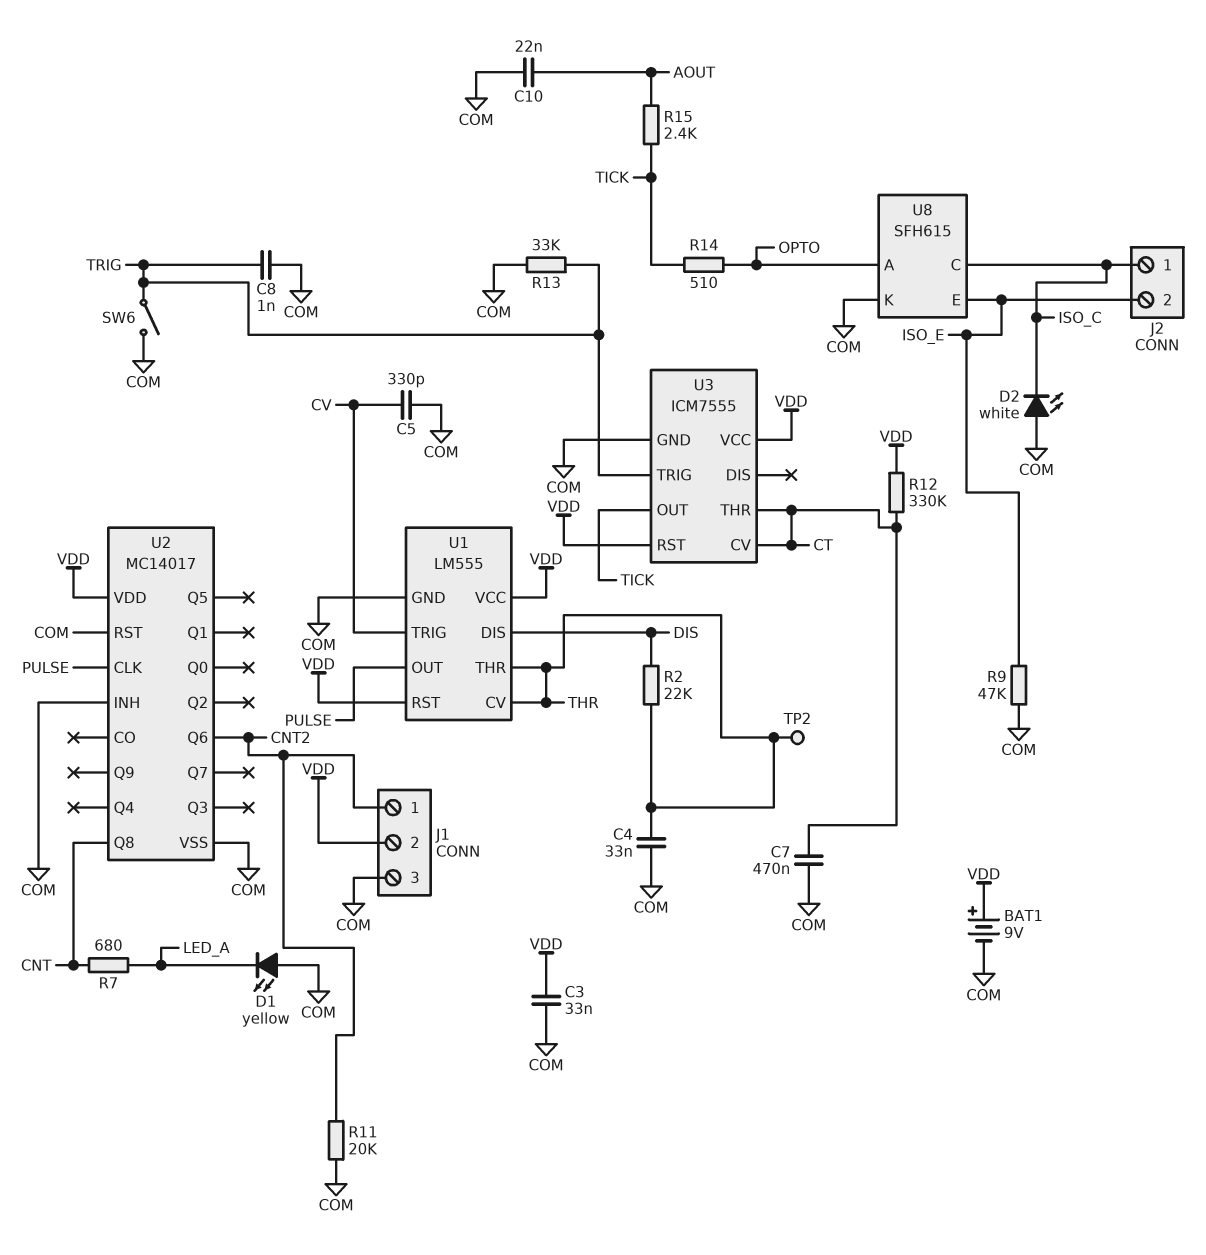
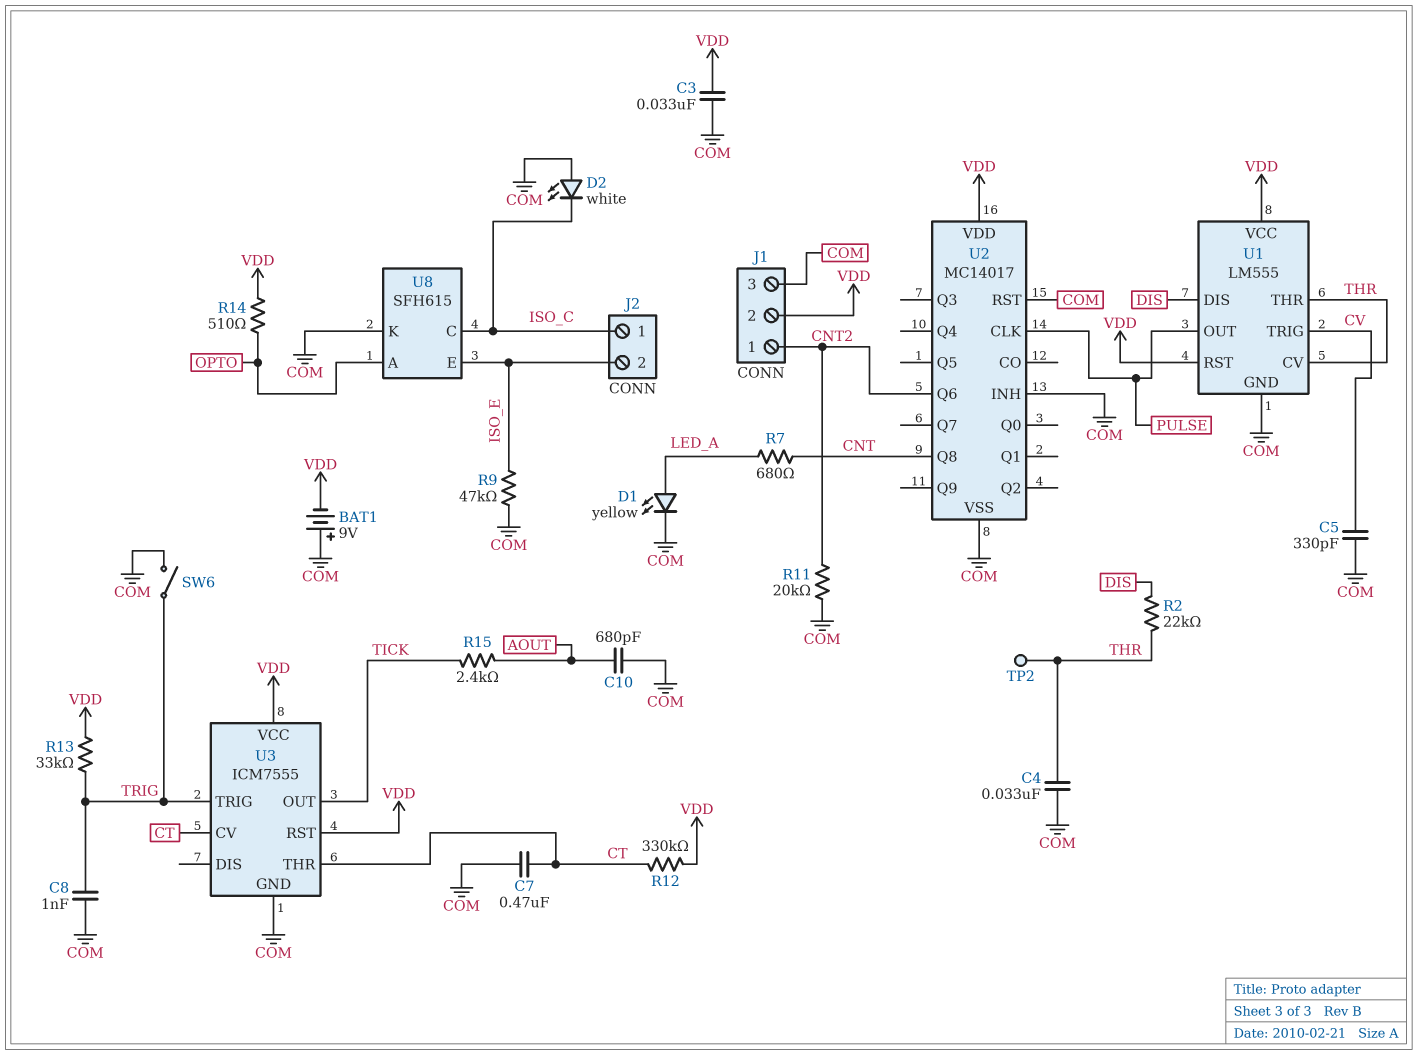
BAT1: 9V (plus VDD, minus COM) -> 9V (plus COM, minus VDD)
C10: 22nF (AOUT, COM) -> 680pF (AOUT, COM)
D1: LED yellow (A COM, K LED_A) -> LED yellow (A LED_A, K COM)
R13: 33k (COM, TRIG) -> 33k (TRIG, VDD)
R14: 510 (OPTO, TICK) -> 510 (OPTO, VDD)

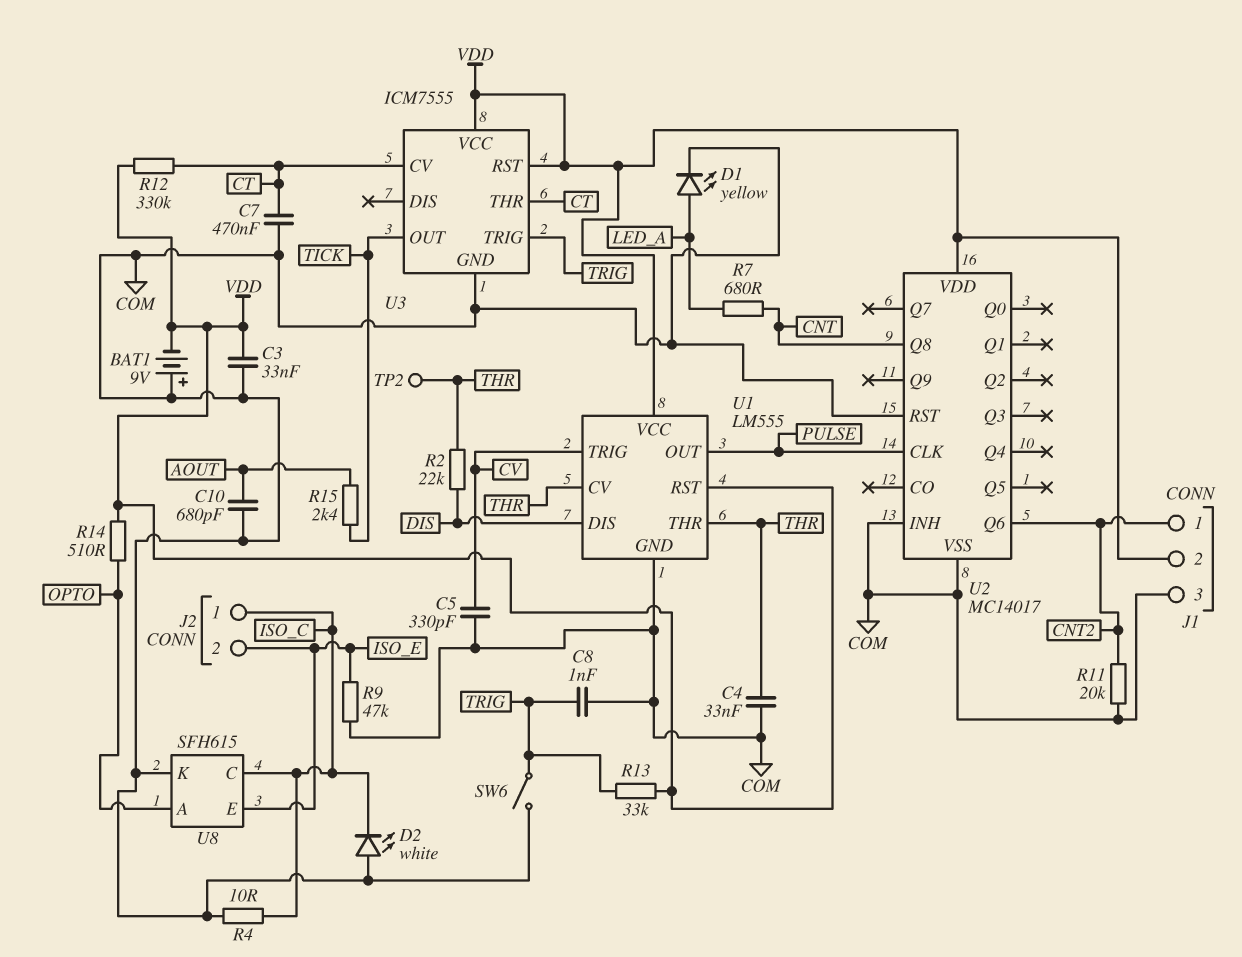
R4: none -> 10 (COM, ISO_C)

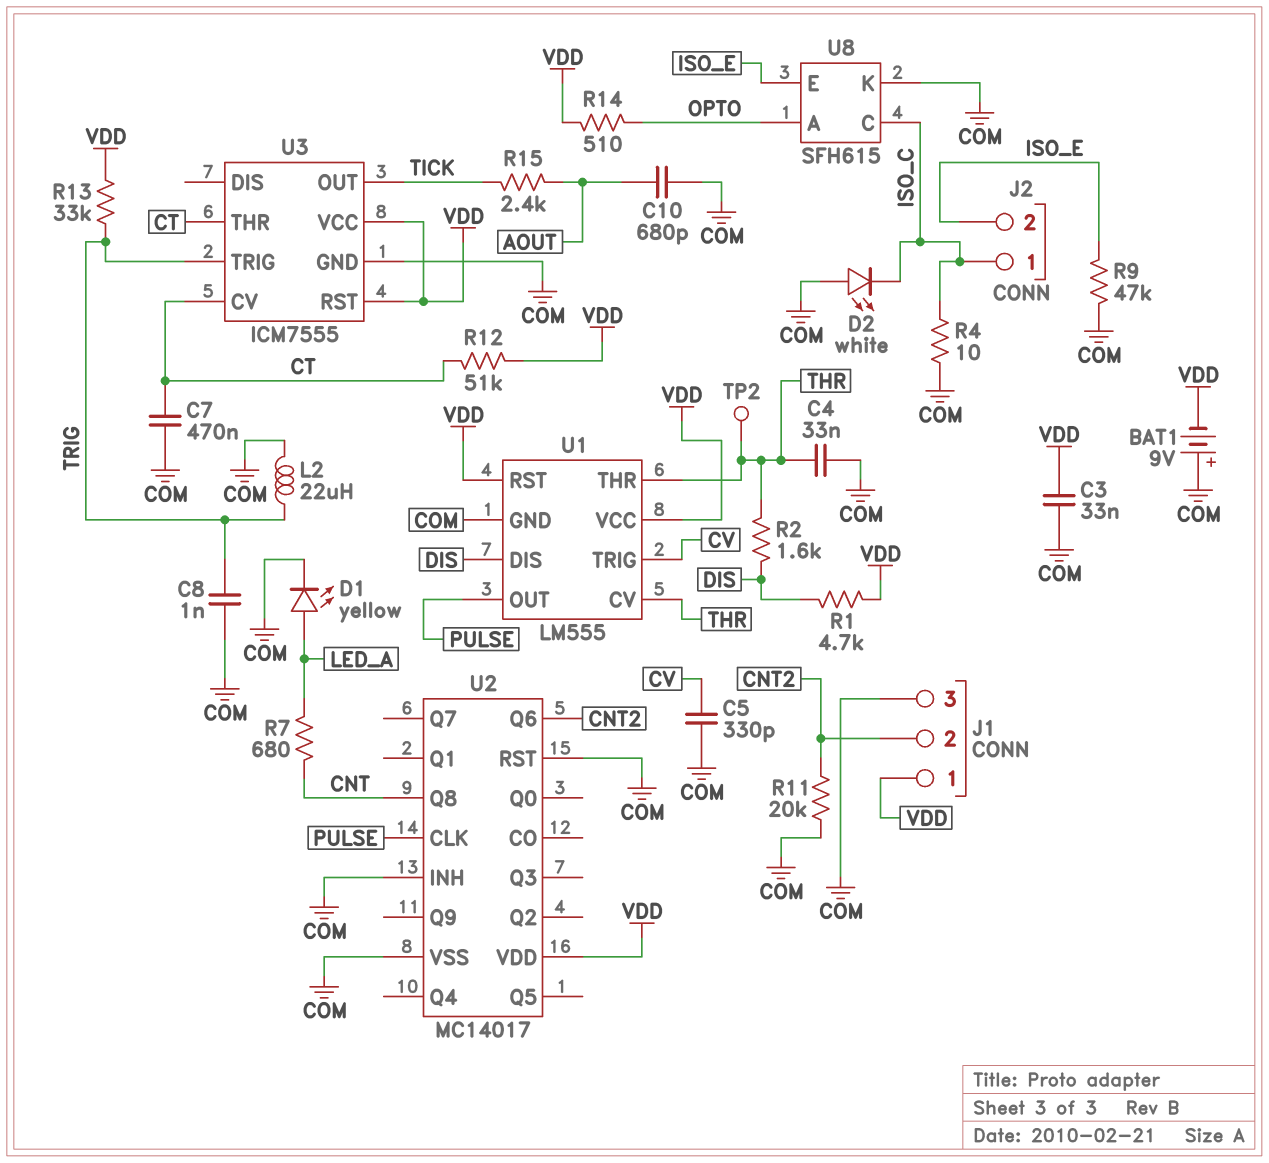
J1 pin 1: CNT2 -> VDD
J1 pin 2: VDD -> CNT2
L2: none -> 22uH (COM, TRIG)
R1: none -> 4.7k (DIS, VDD)
R2: 22k (DIS, THR) -> 1.6k (DIS, THR)
R12: 330k (CT, VDD) -> 51k (CT, VDD)
SW6: switch (COM, TRIG) -> none

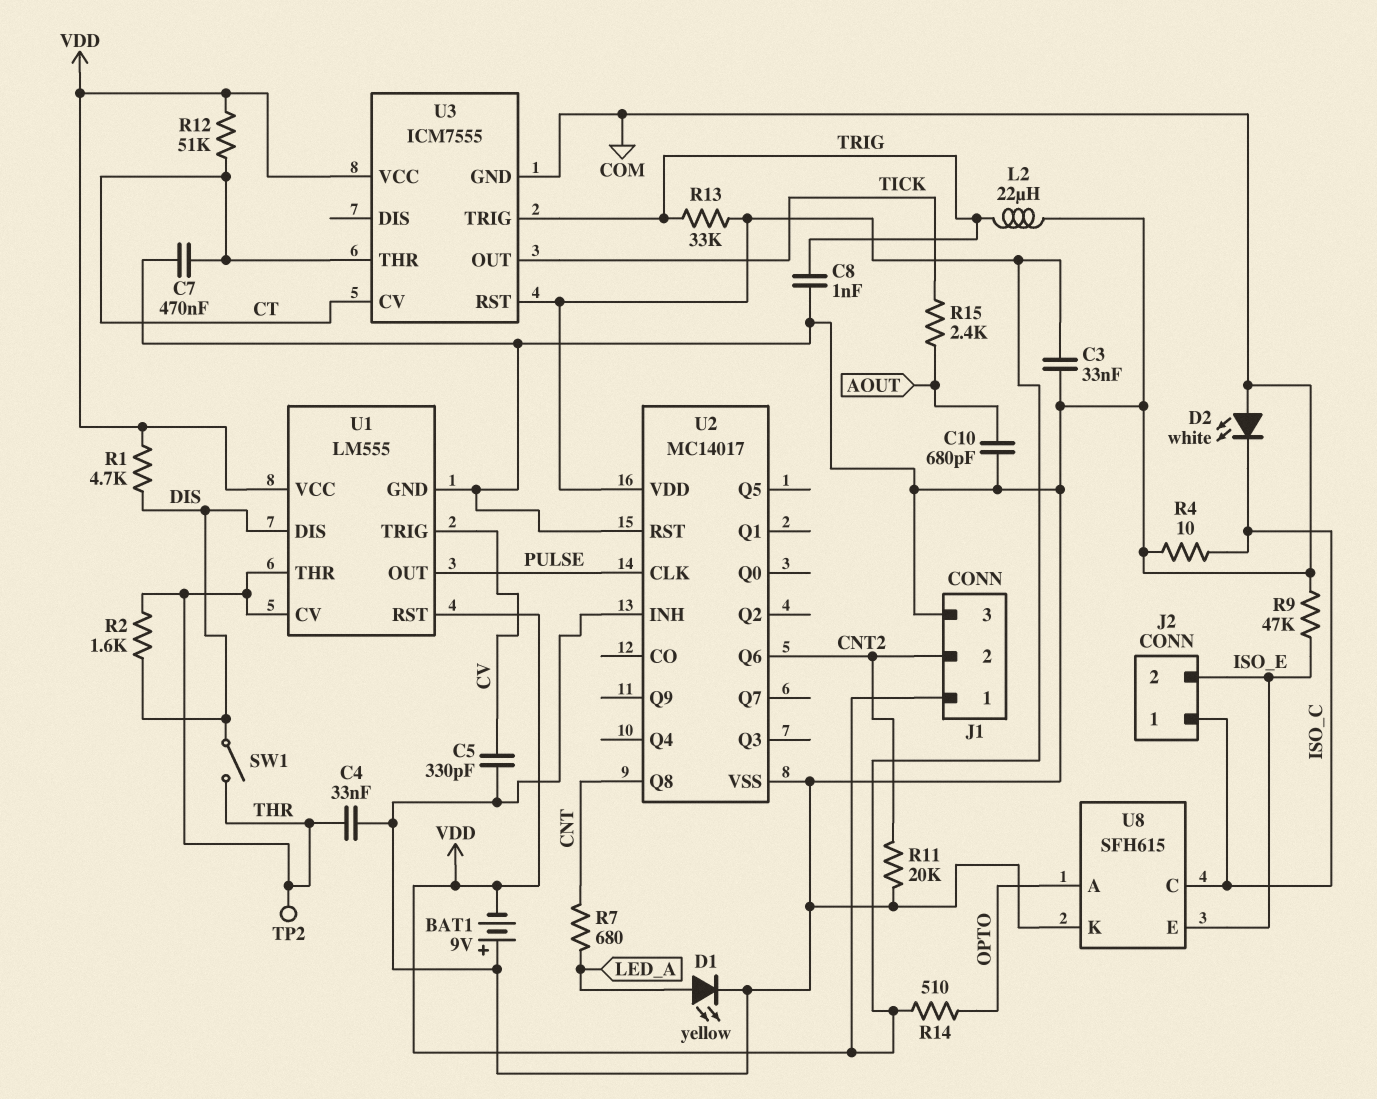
SW1: none -> switch (DIS, THR)

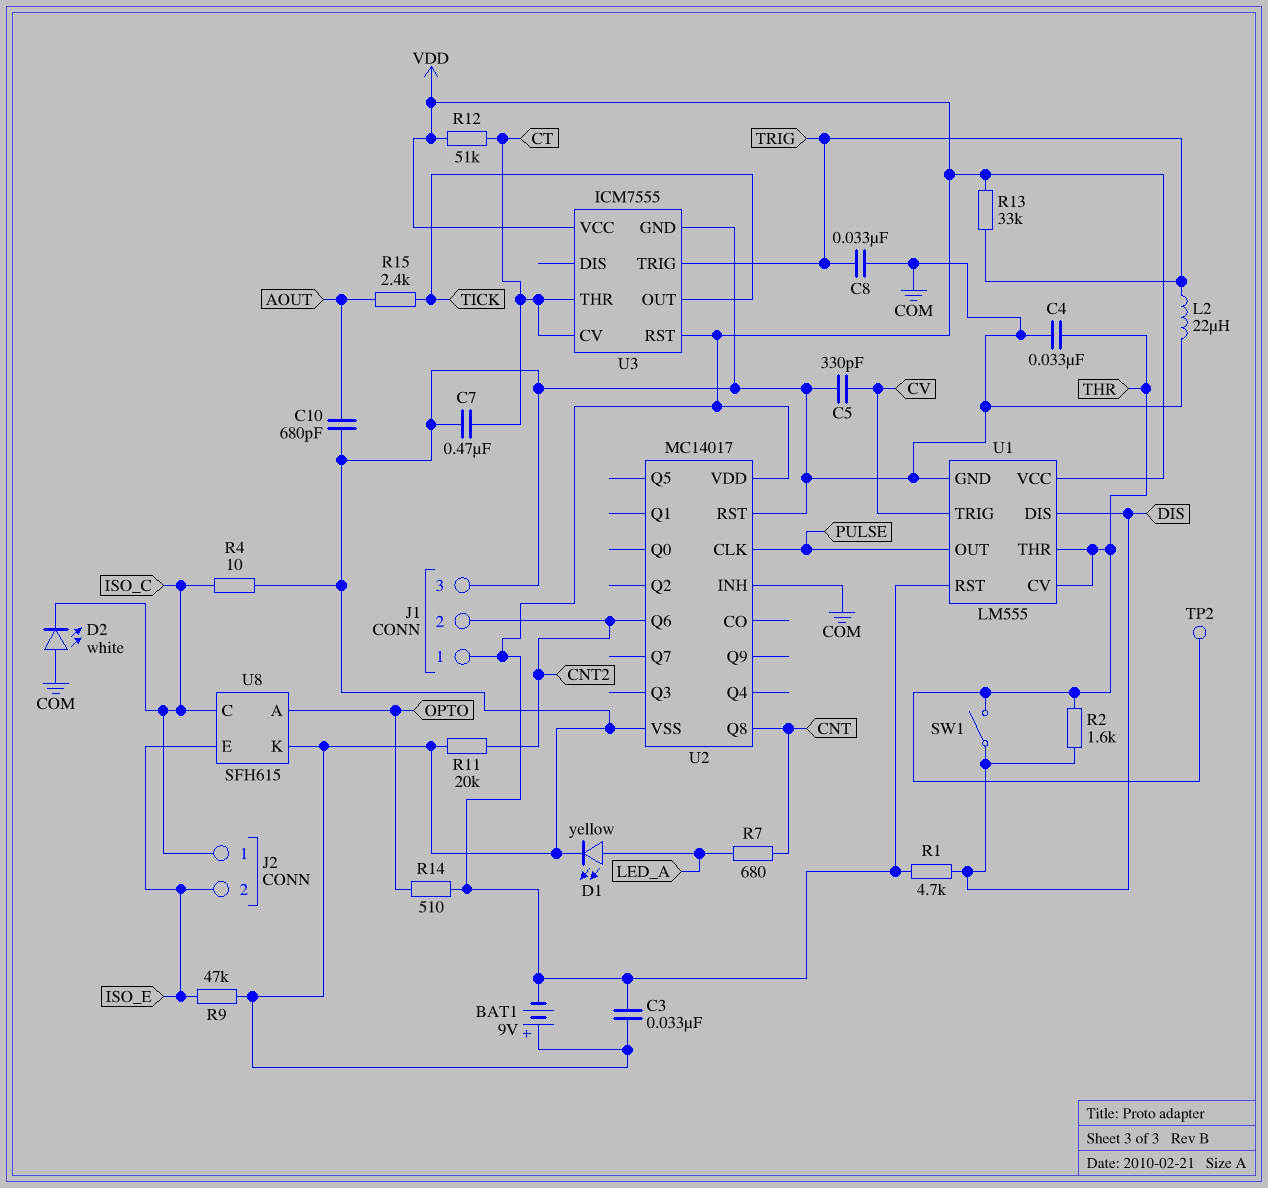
C8: 1nF (COM, TRIG) -> 33nF (COM, TRIG)

